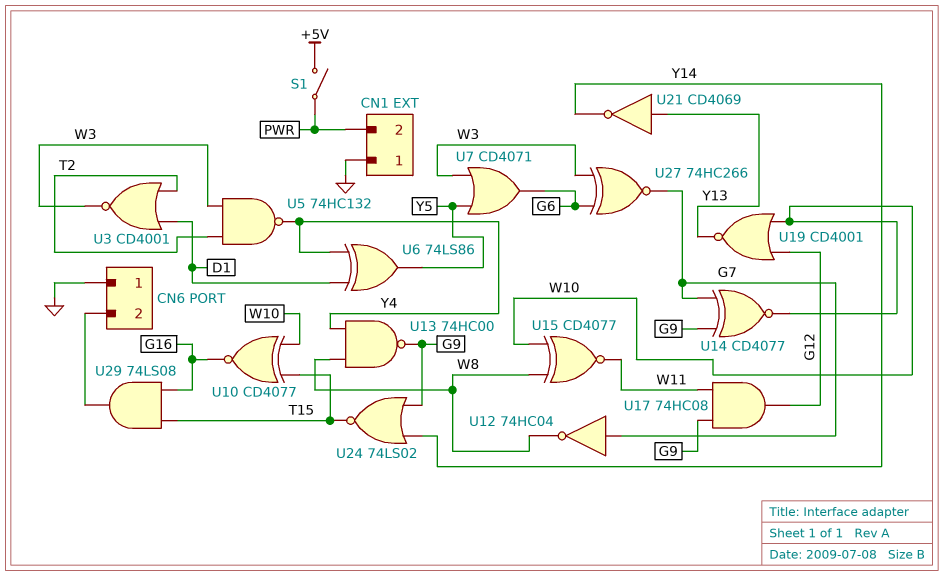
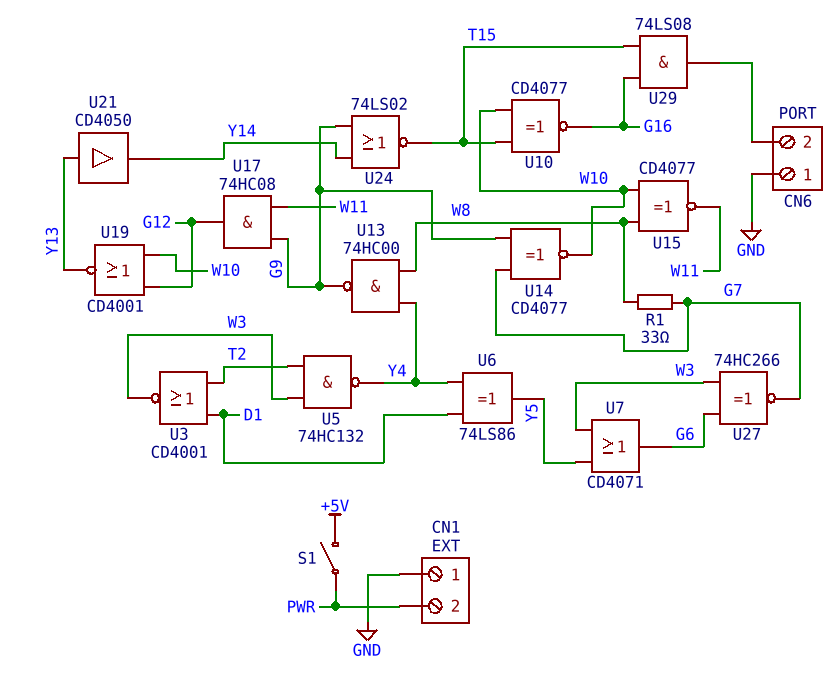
R1: none -> 33 (G7, W8)
U12: NOT 74HC04 (in G7, out W8) -> none
U21: NOT CD4069 (in Y13, out Y14) -> buffer CD4050 (in Y13, out Y14)

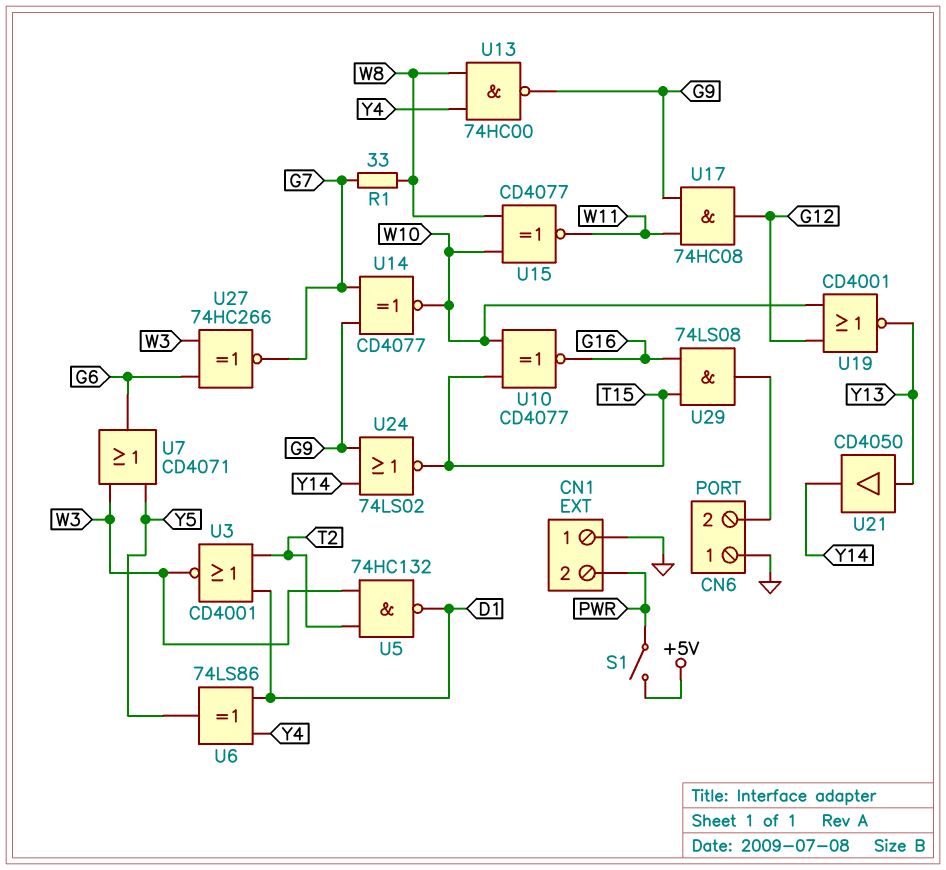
U5: NAND 74HC132 (in T2, in W3, out Y4) -> NAND 74HC132 (in T2, in W3, out D1)

